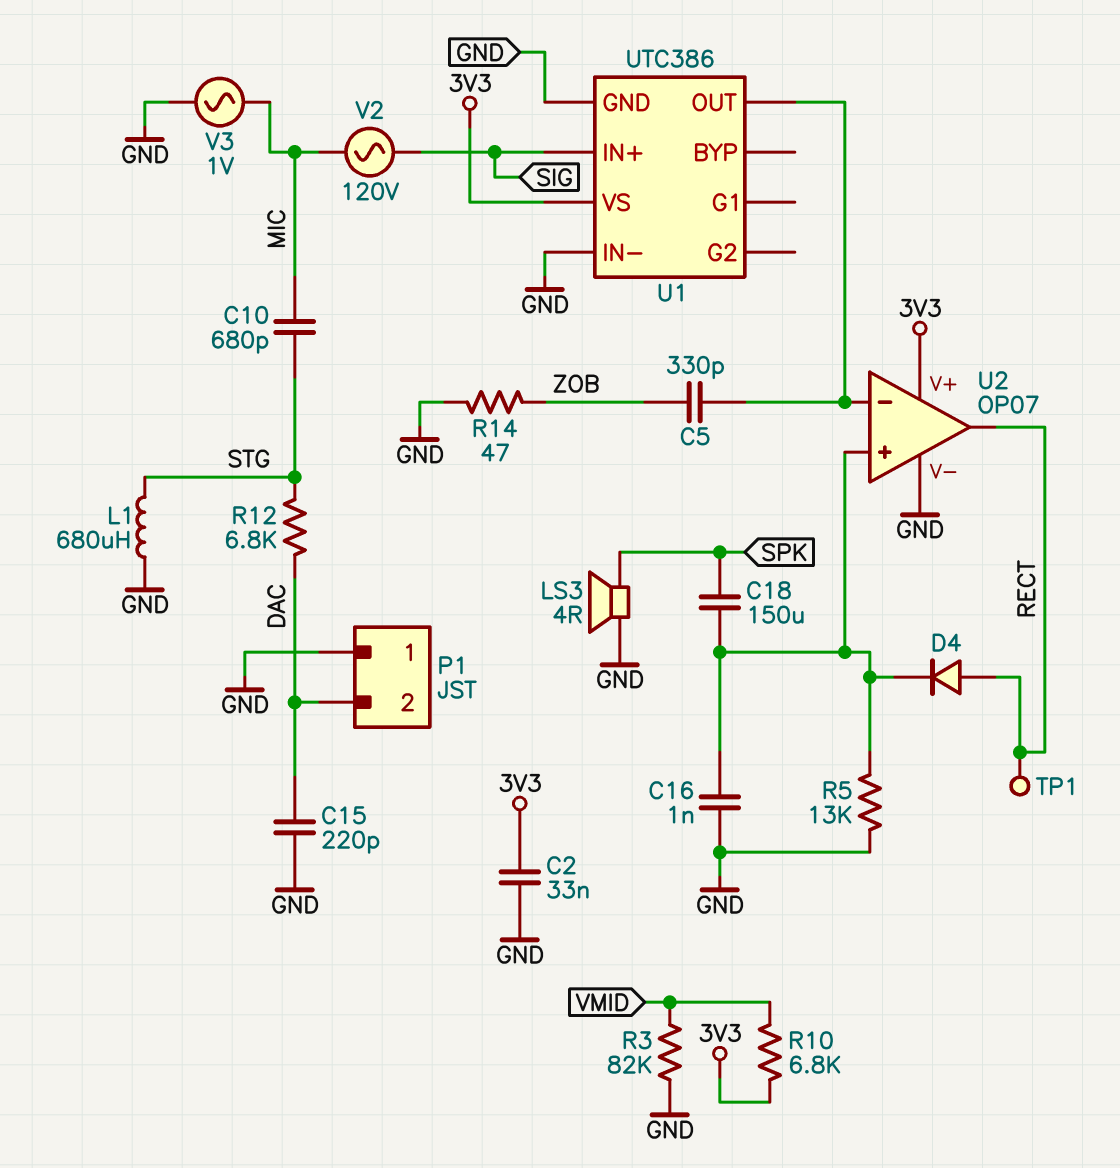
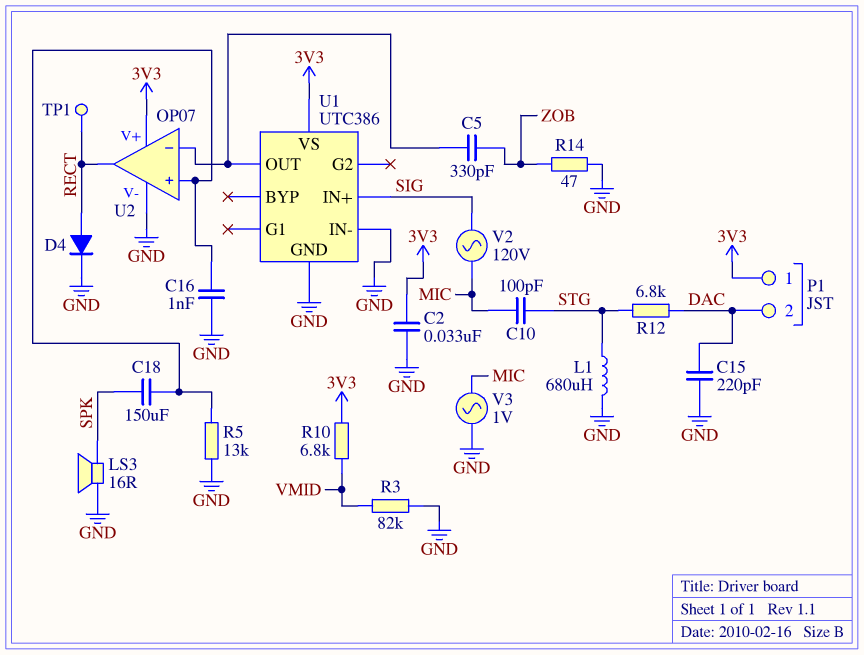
C10: 680pF (MIC, STG) -> 100pF (MIC, STG)
D4: diode (A RECT, K U2/in+) -> diode (A RECT, K GND)
LS3: speaker 4R (GND, SPK) -> speaker 16R (GND, SPK)
P1 pin 1: GND -> 3V3

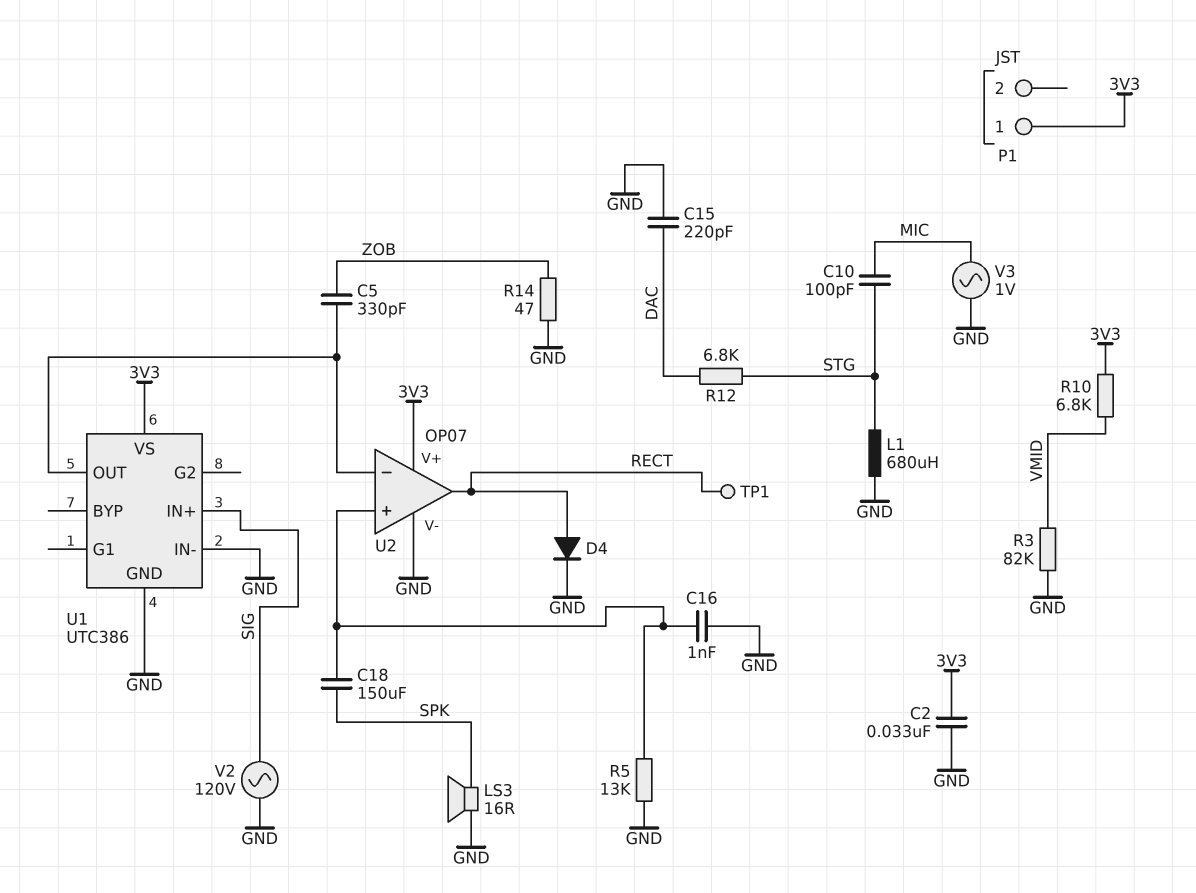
P1 pin 2: DAC -> none
V2: AC 120V (MIC, SIG) -> AC 120V (GND, SIG)

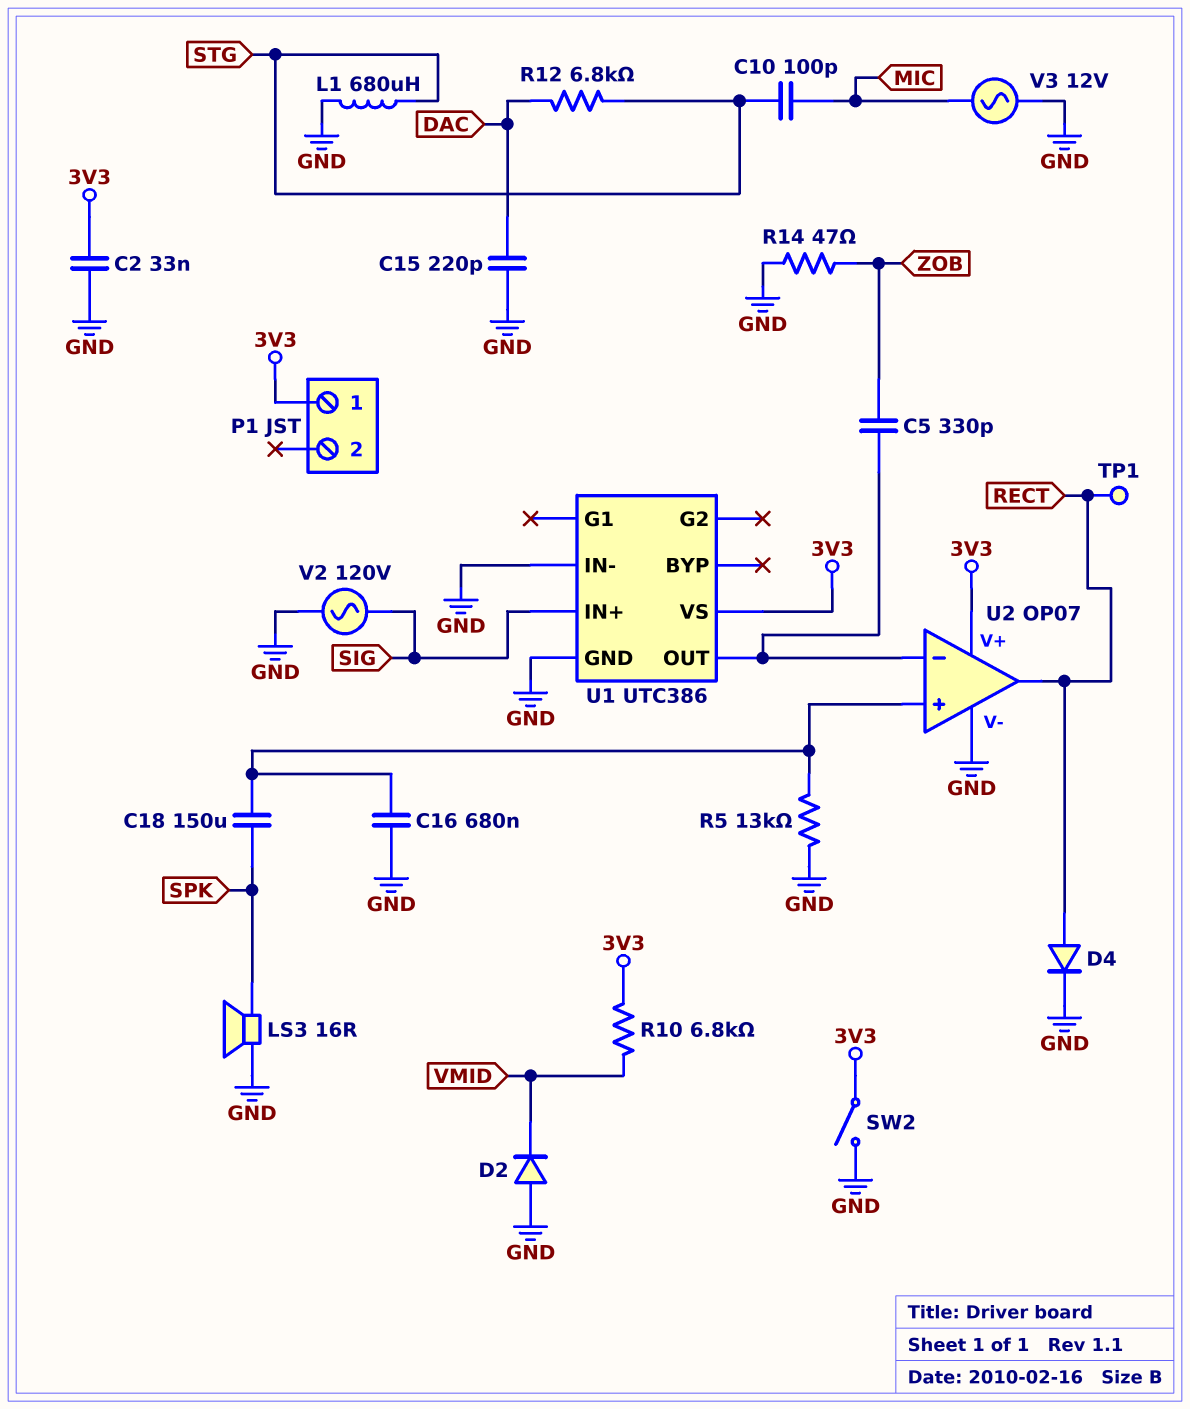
C16: 1nF (GND, U2/in+) -> 680nF (GND, U2/in+)
D2: none -> diode (A GND, K VMID)
R3: 82k (GND, VMID) -> none
SW2: none -> switch (3V3, GND)
V3: AC 1V (GND, MIC) -> AC 12V (GND, MIC)

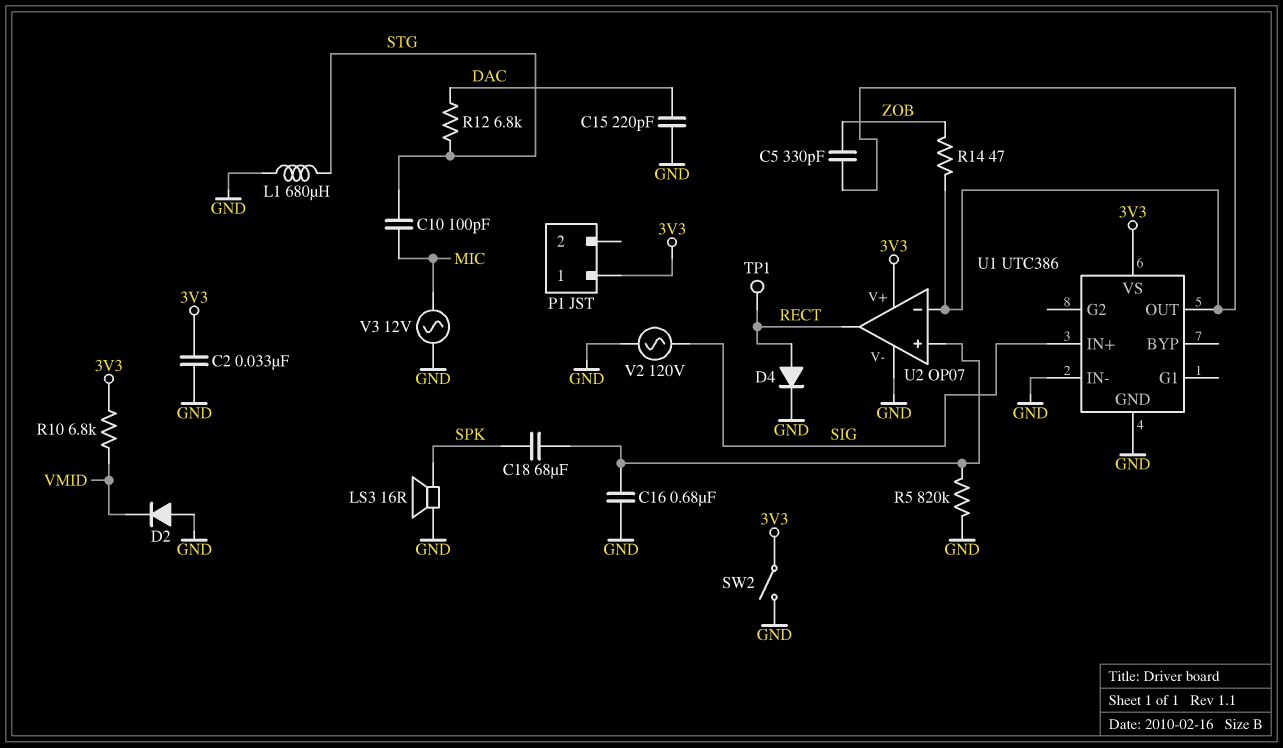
C18: 150uF (SPK, U2/in+) -> 68uF (SPK, U2/in+)
R5: 13k (GND, U2/in+) -> 820k (GND, U2/in+)
R14: 47 (GND, ZOB) -> 47 (U1/OUT, ZOB)

